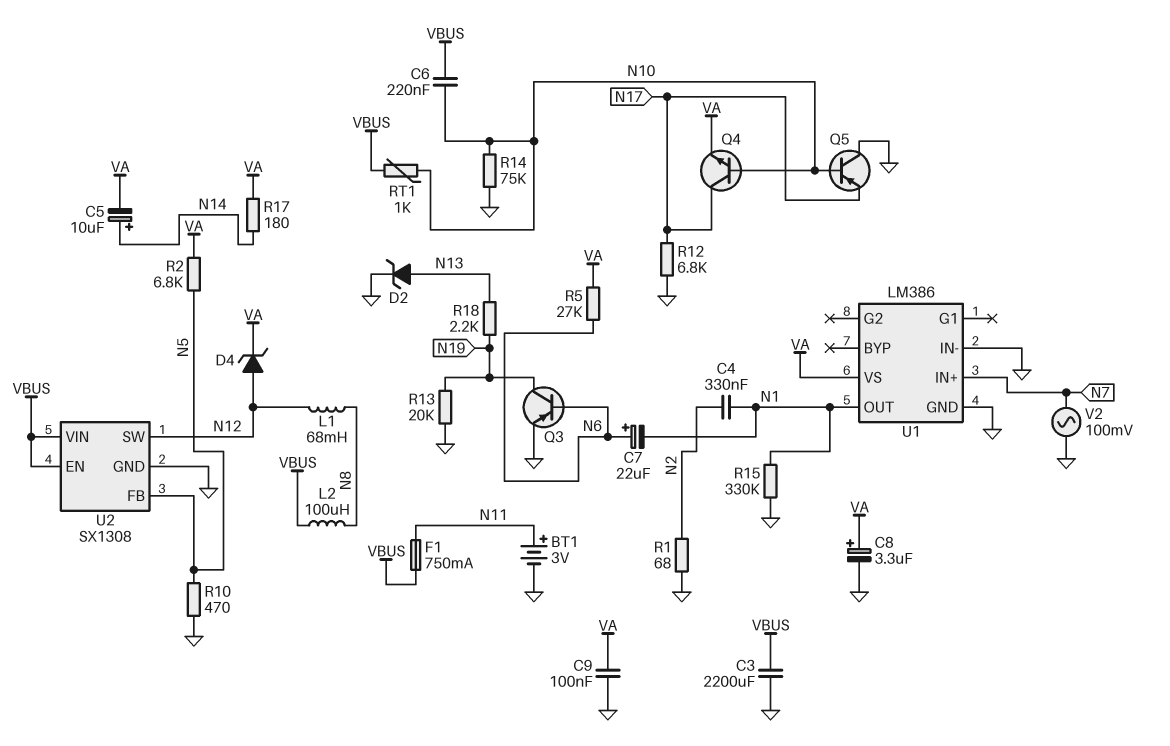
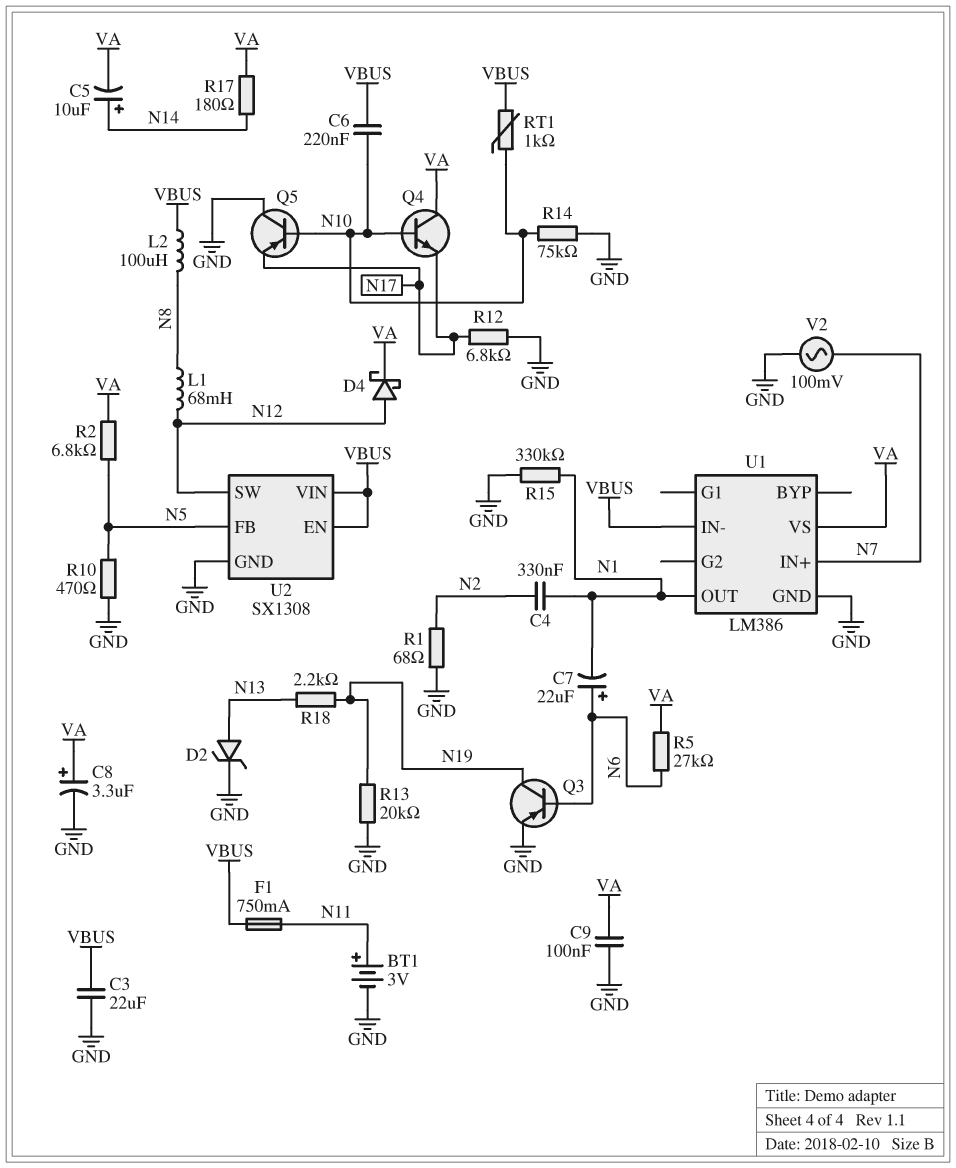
C3: 2200uF (GND, VBUS) -> 22uF (GND, VBUS)
D4: zener (A N12, K VA) -> schottky (A N12, K VA)
Q4: NPN (B N10, C N17, E VA) -> NPN (B N10, C VA, E N17)
U1 pin IN-: GND -> VBUS

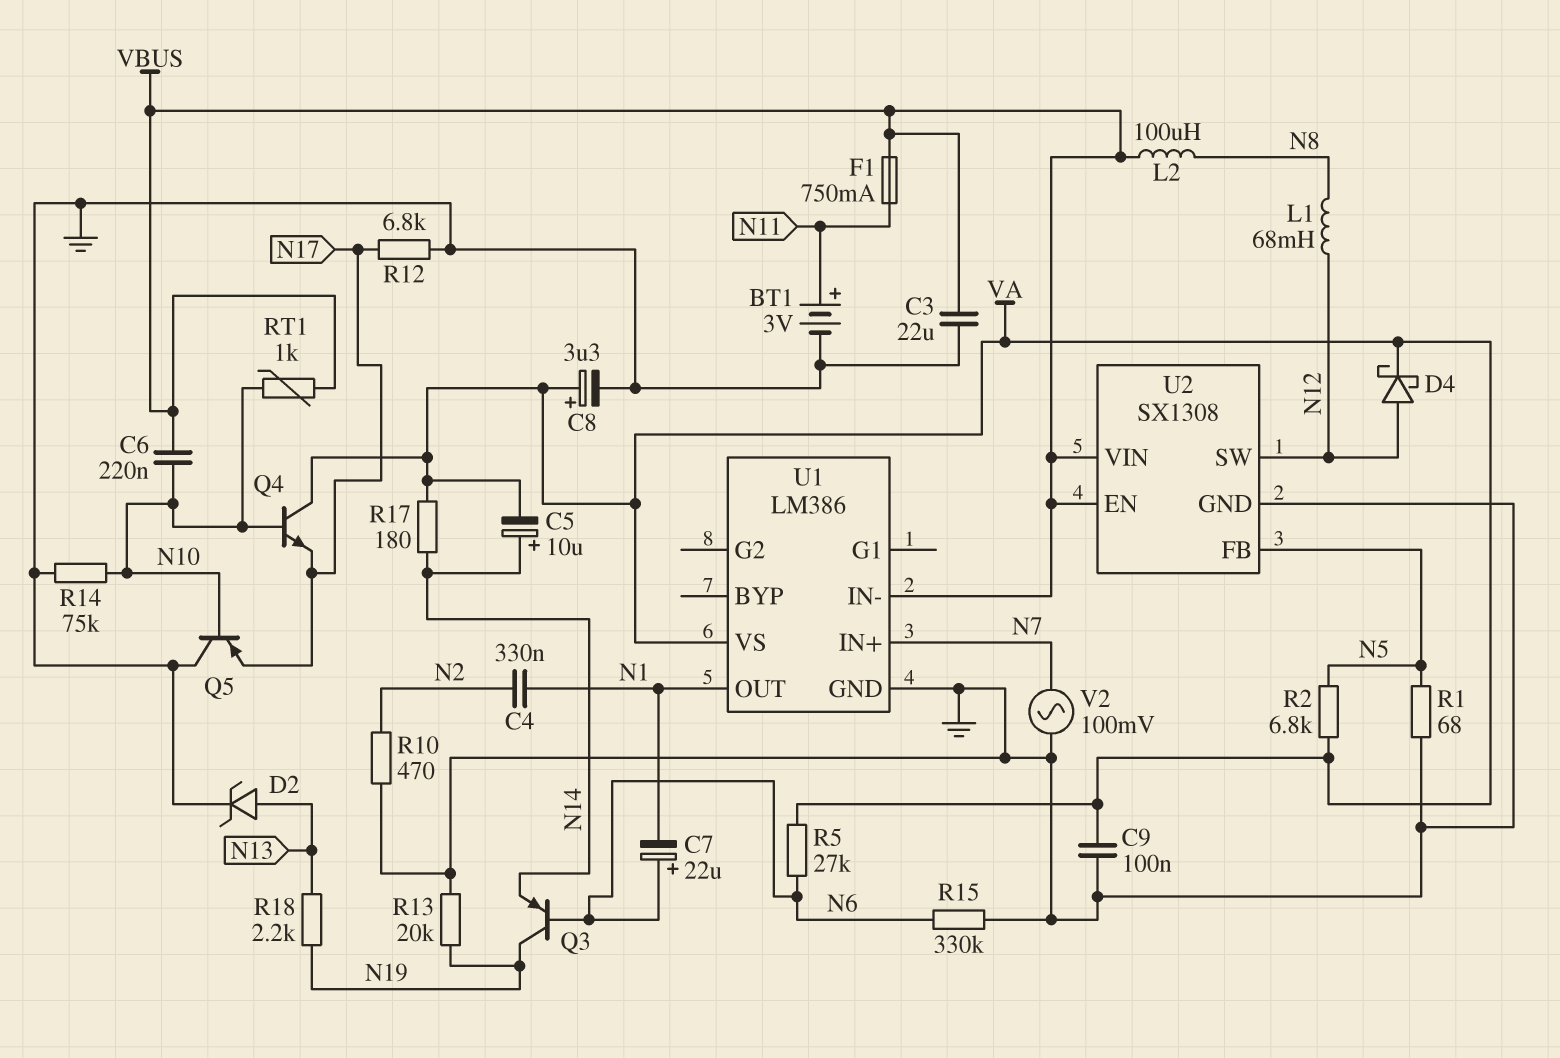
Q3: PNP (B N6, C N19, E GND) -> PNP (B N6, C N19, E N14)
R1: 68 (GND, N2) -> 68 (GND, N5)
R10: 470 (GND, N5) -> 470 (GND, N2)
R15: 330k (GND, N1) -> 330k (GND, N6)

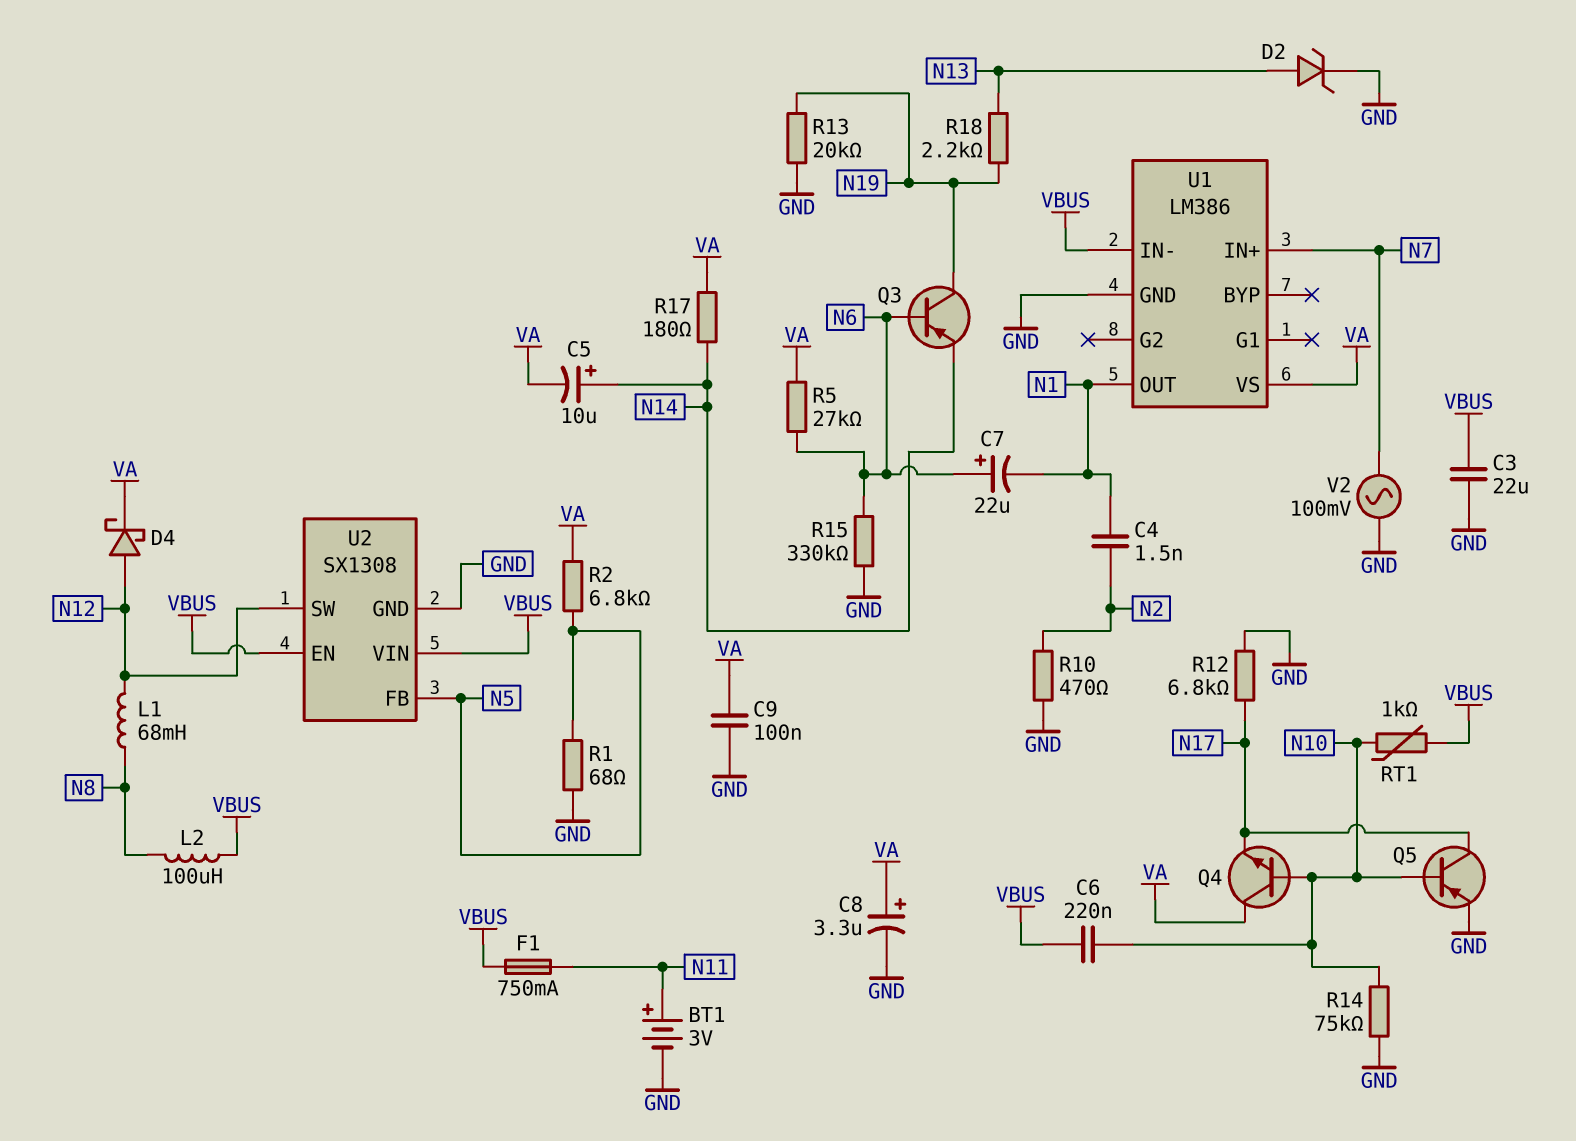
C4: 330nF (N1, N2) -> 1.5nF (N1, N2)
Q5: PNP (B N10, C GND, E N17) -> PNP (B N10, C N17, E GND)

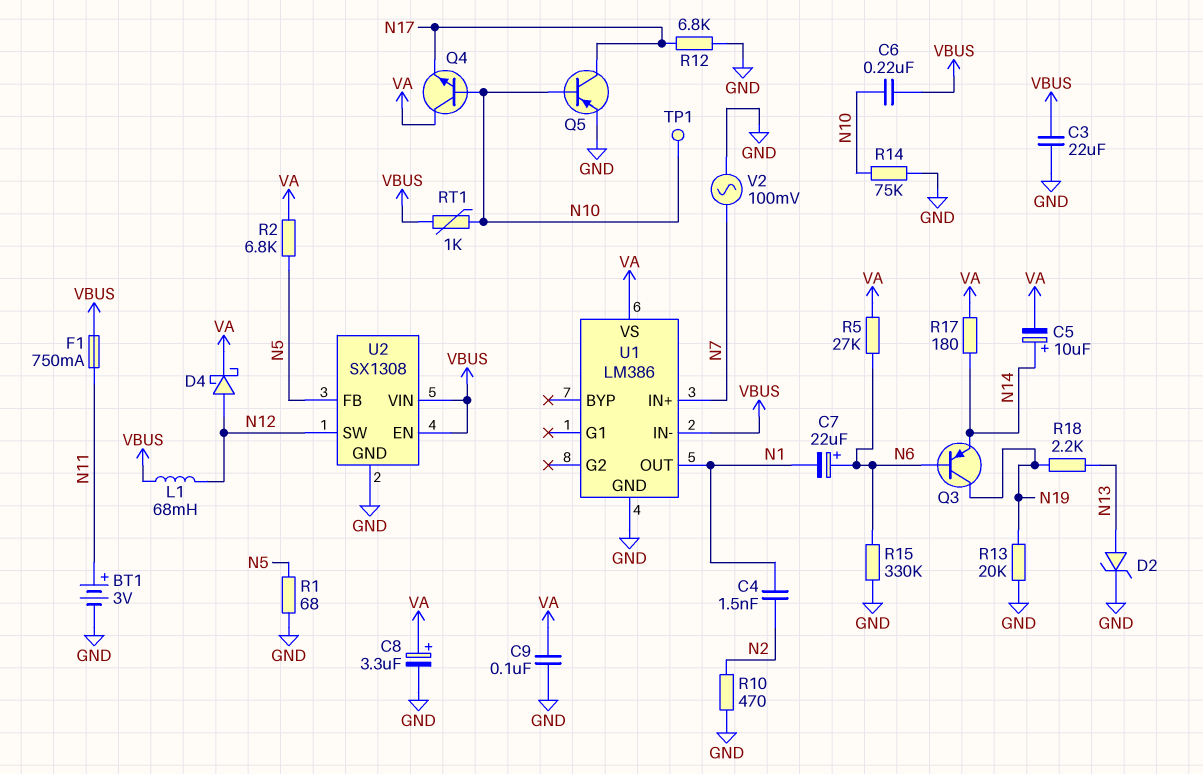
L1: 68mH (N8, N12) -> 68mH (N12, VBUS)
L2: 100uH (N8, VBUS) -> none
TP1: none -> test point (N10)

